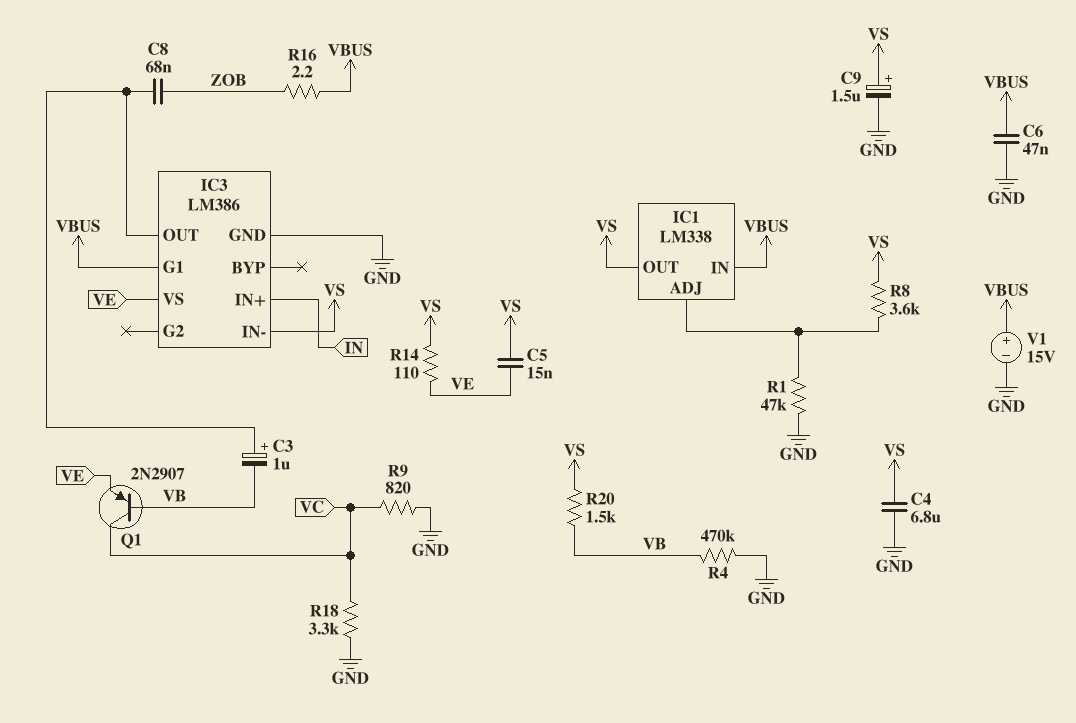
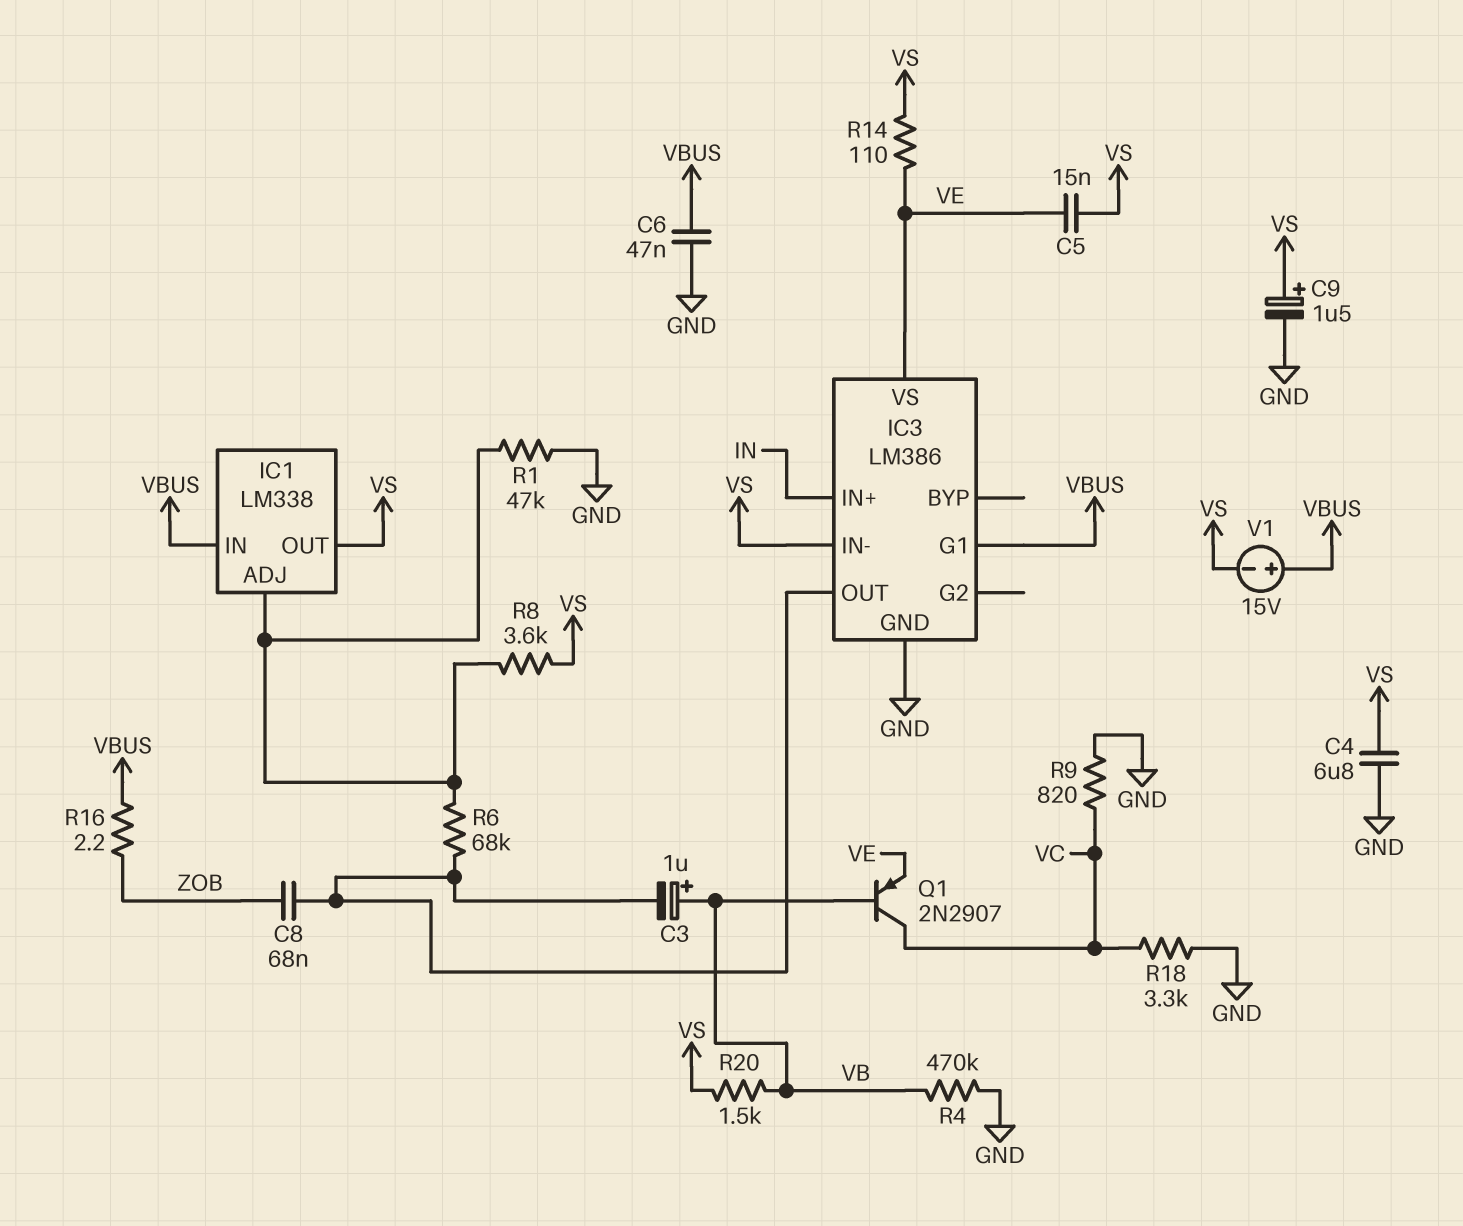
C3: 1uF (plus IC3/OUT, minus VB) -> 1uF (plus VB, minus IC3/OUT)
R6: none -> 68k (IC1/ADJ, IC3/OUT)
V1: 15V (plus VBUS, minus GND) -> 15V (plus VBUS, minus VS)

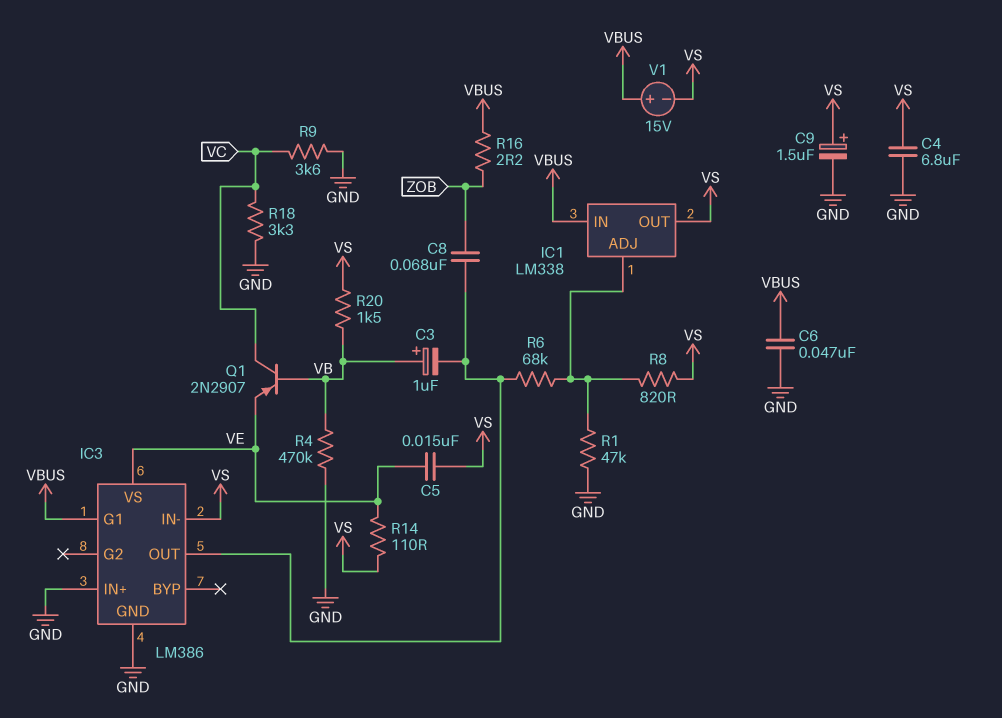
IC3 pin IN+: IN -> GND
R8: 3.6k (IC1/ADJ, VS) -> 820 (IC1/ADJ, VS)
R9: 820 (GND, VC) -> 3.6k (GND, VC)

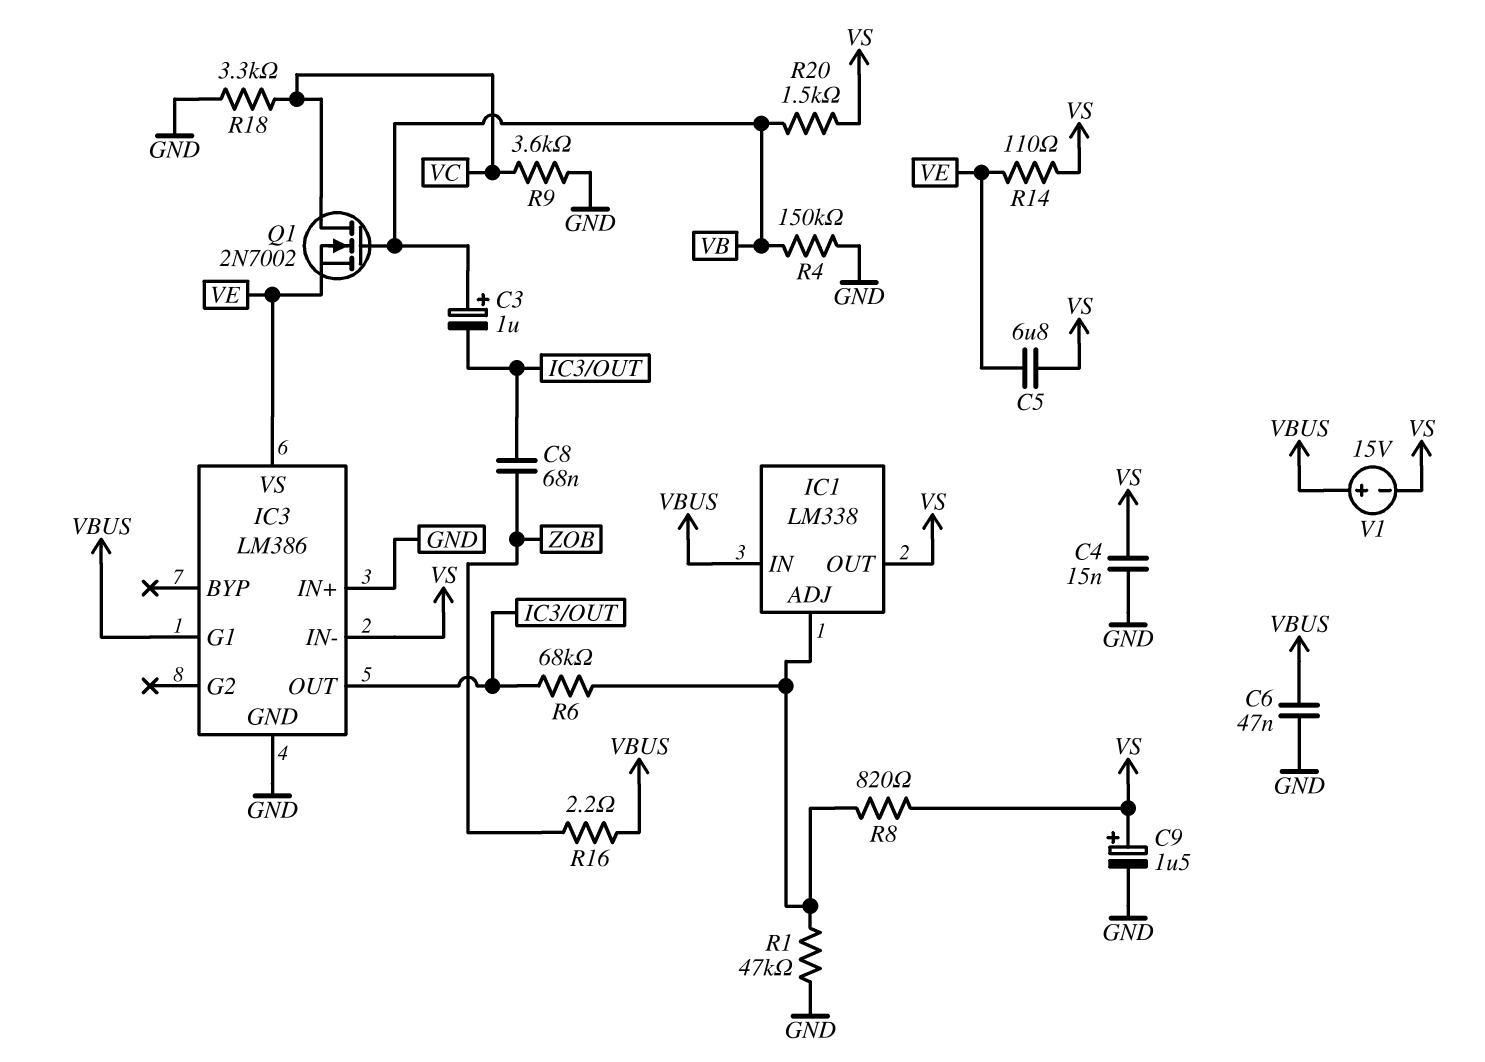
C4: 6.8uF (GND, VS) -> 15nF (GND, VS)
C5: 15nF (VE, VS) -> 6.8uF (VE, VS)
Q1: PNP 2N2907 (B VB, C VC, E VE) -> NMOS 2N7002 (G VB, D VC, S VE)
R4: 470k (GND, VB) -> 150k (GND, VB)

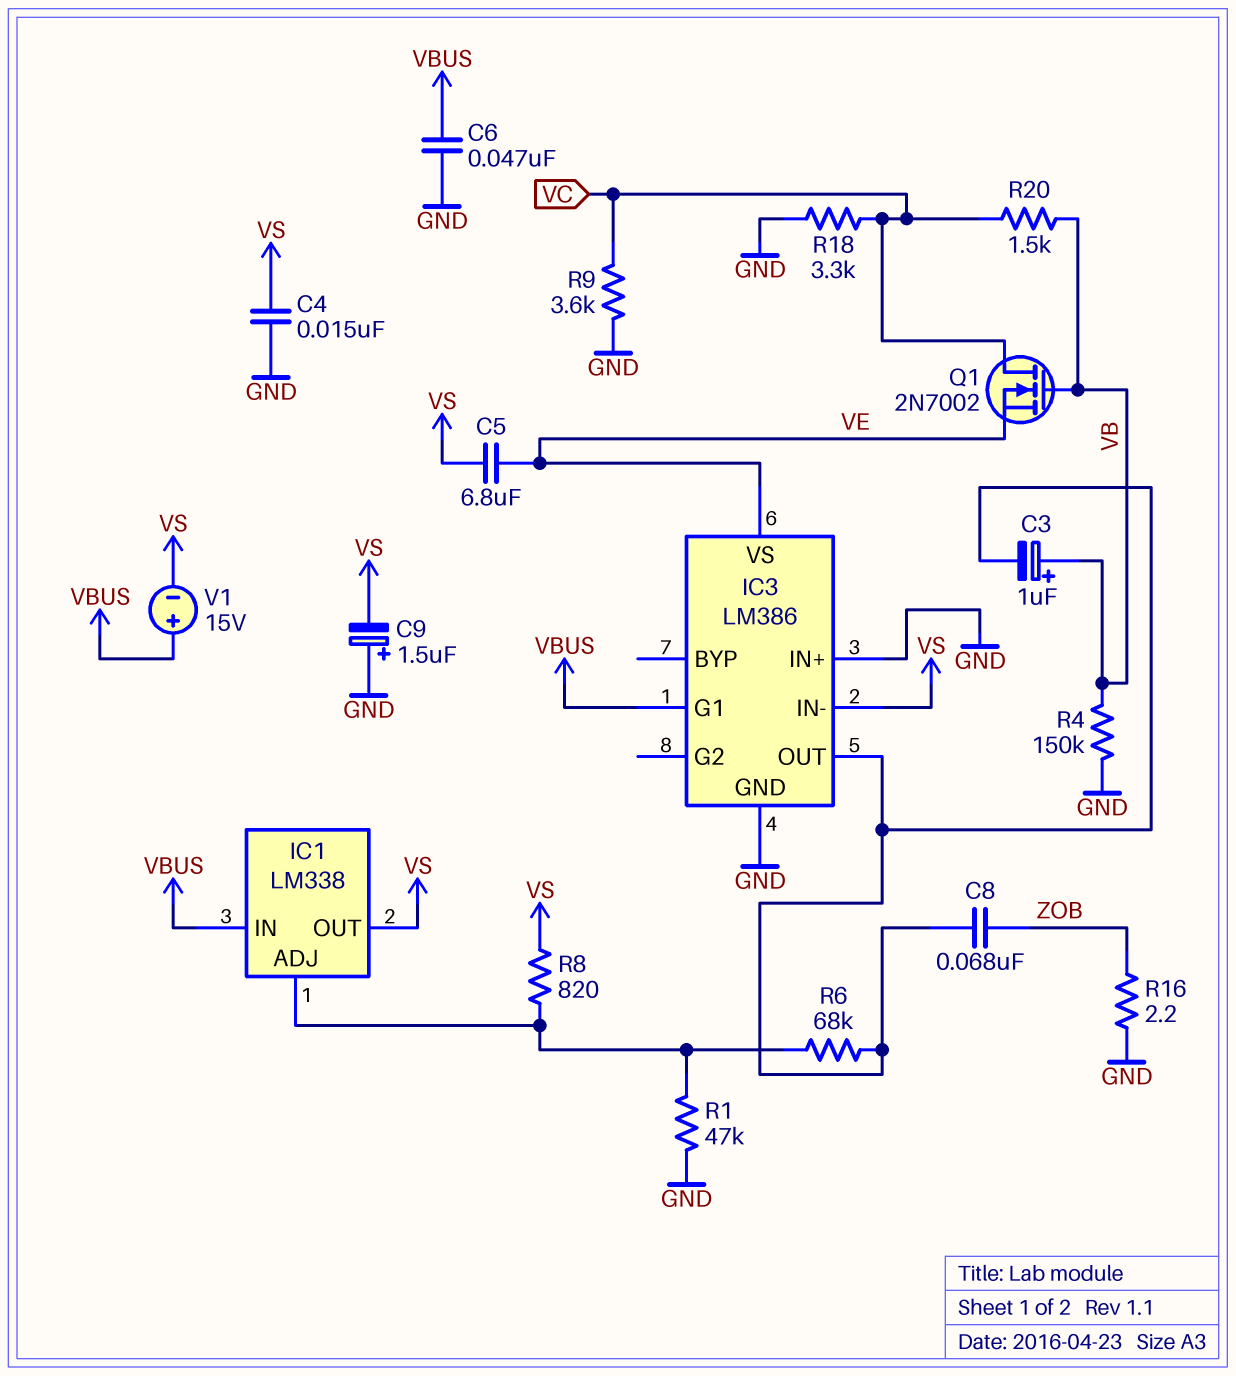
C9: 1.5uF (plus VS, minus GND) -> 1.5uF (plus GND, minus VS)
R14: 110 (VE, VS) -> none
R16: 2.2 (VBUS, ZOB) -> 2.2 (GND, ZOB)
R20: 1.5k (VB, VS) -> 1.5k (VB, VC)

